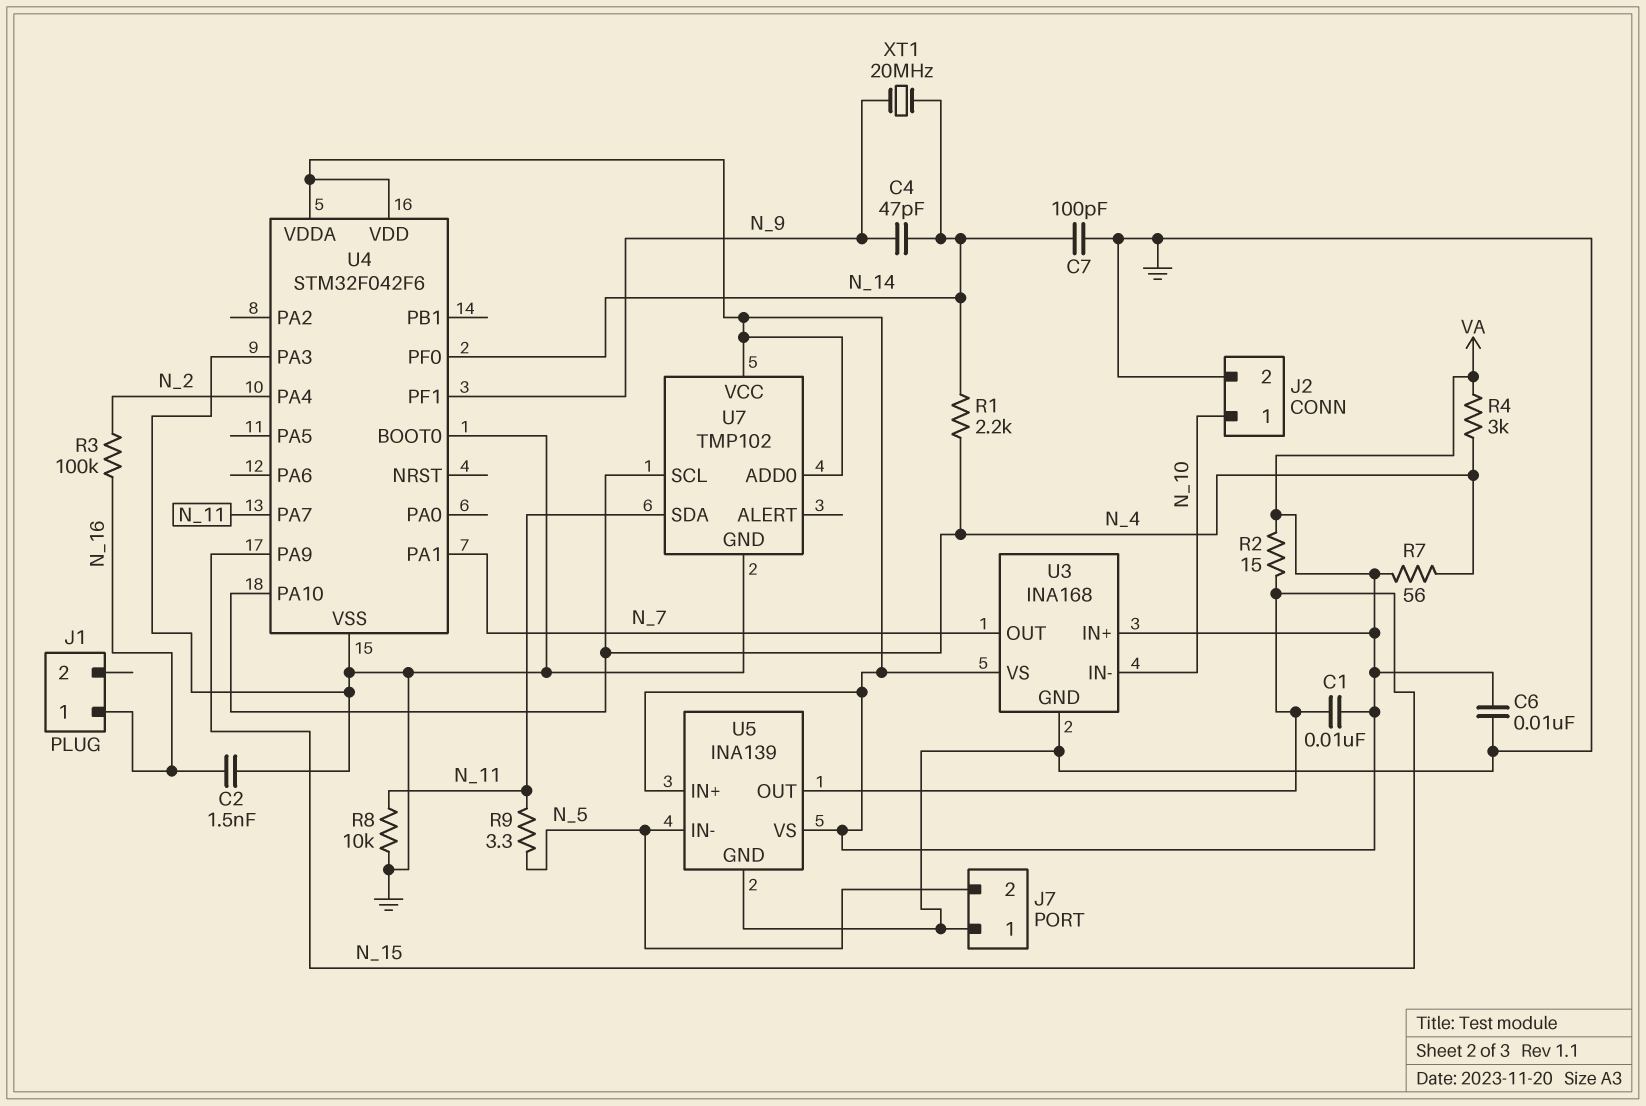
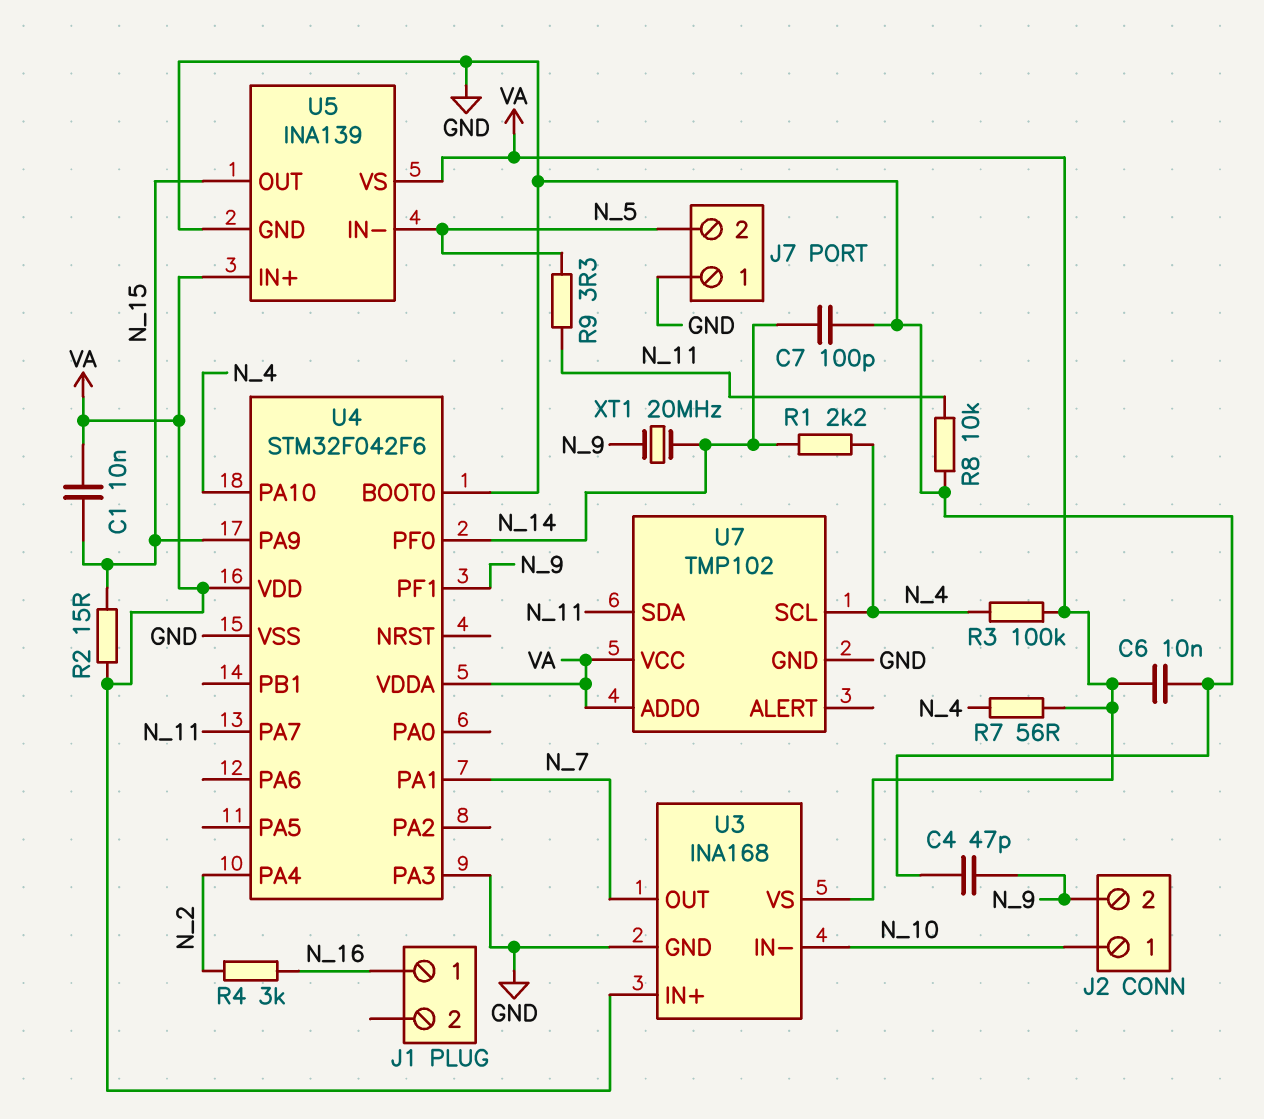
C2: 1.5nF (GND, N_16) -> none
C4: 47pF (N_9, N_14) -> 47pF (GND, N_9)
J2 pin 2: GND -> N_9
R3: 100k (N_2, N_16) -> 100k (N_4, VA)
R4: 3k (N_4, VA) -> 3k (N_2, N_16)

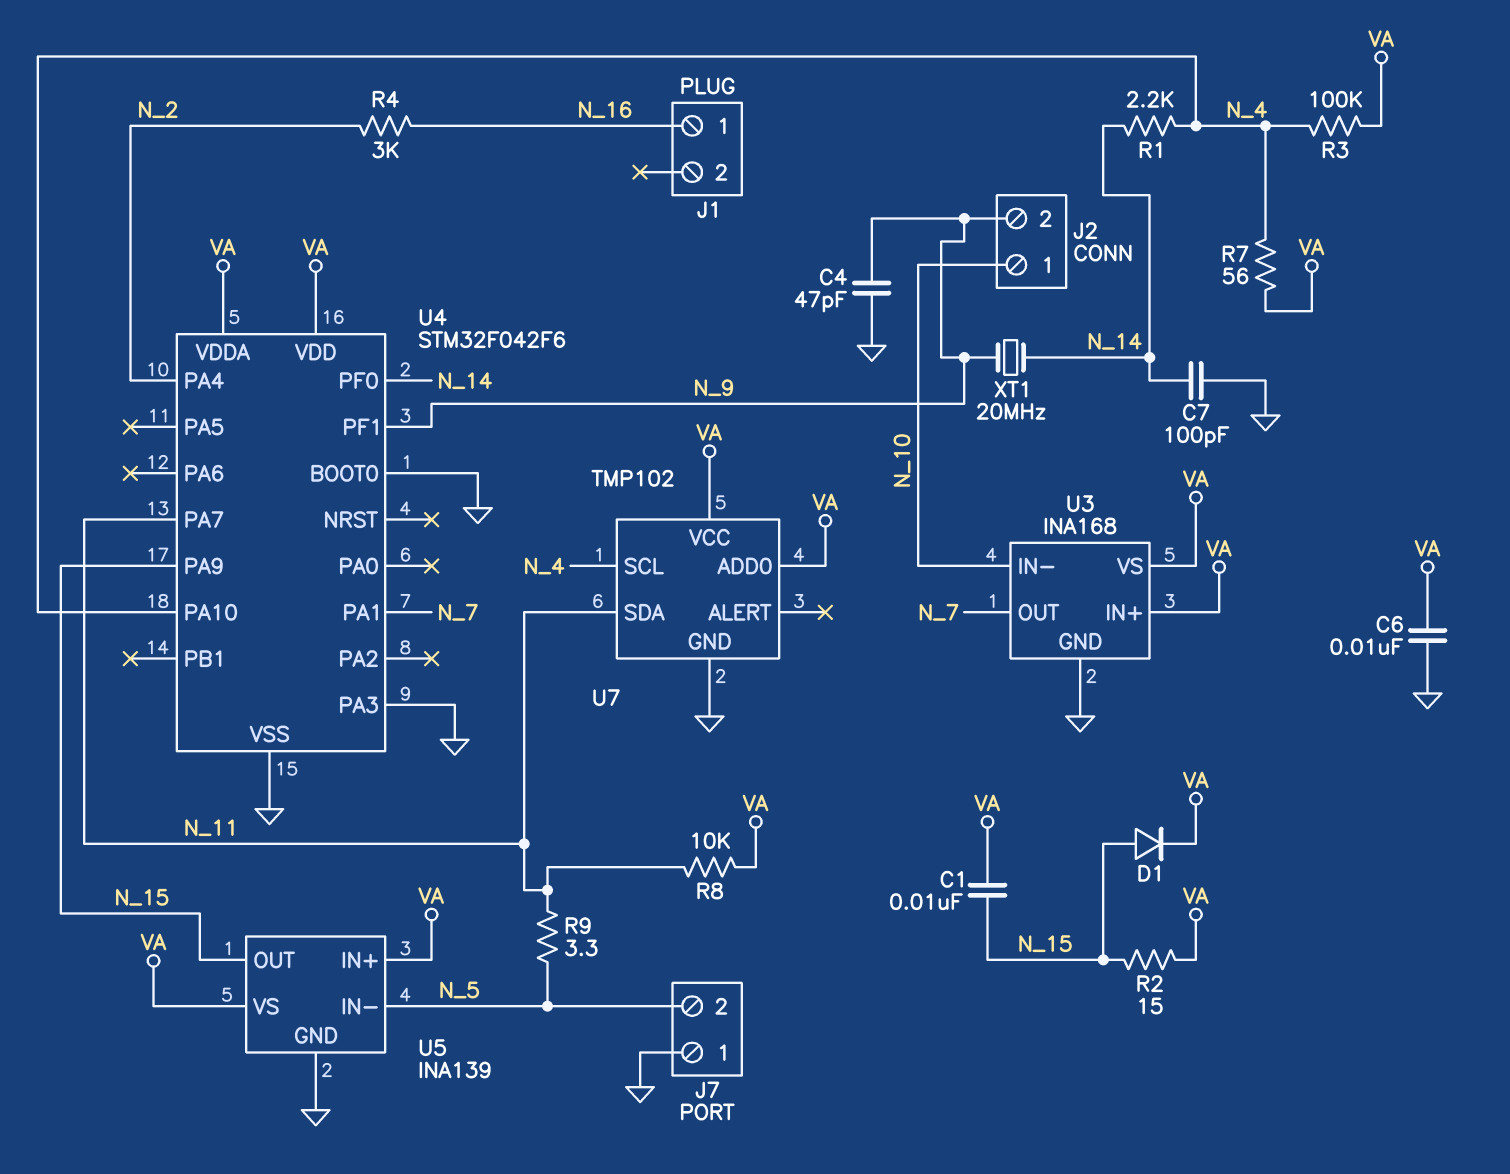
D1: none -> diode (A N_15, K VA)
R8: 10k (GND, N_11) -> 10k (N_11, VA)

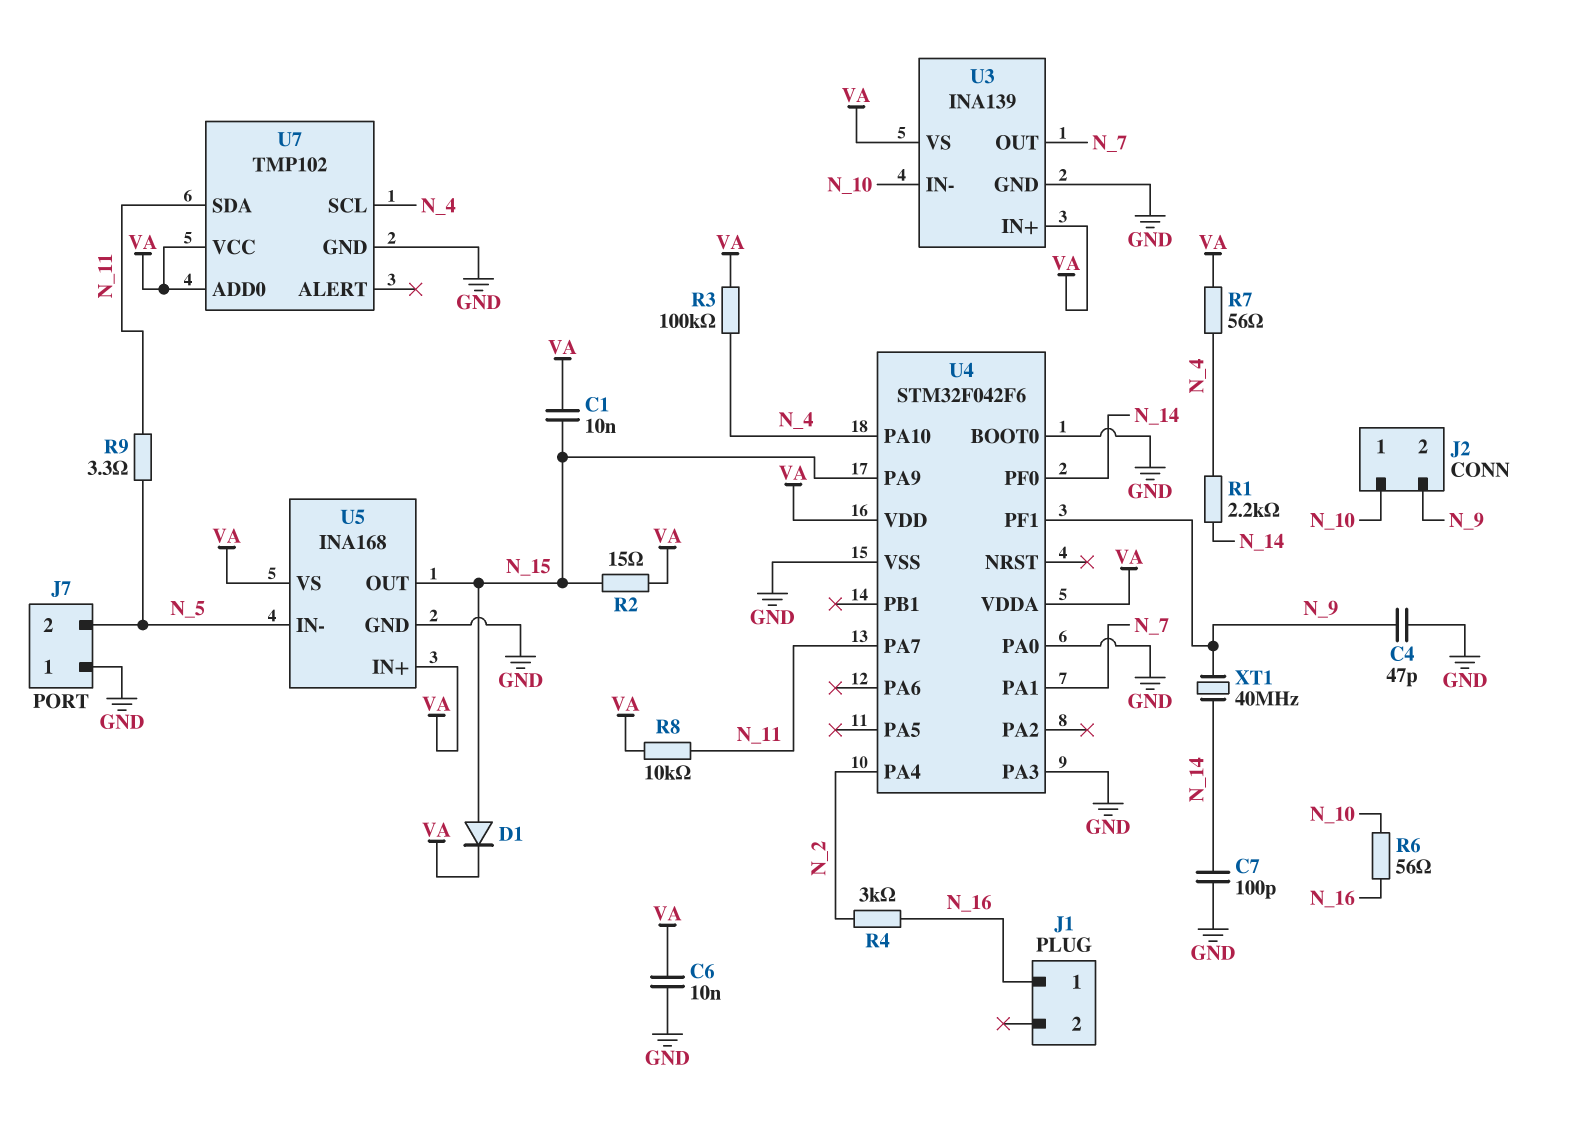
R6: none -> 56 (N_10, N_16)
U3: INA168 -> INA139
U4 pin PA0: none -> GND
U5: INA139 -> INA168
XT1: 20MHz (N_9, N_14) -> 40MHz (N_9, N_14)

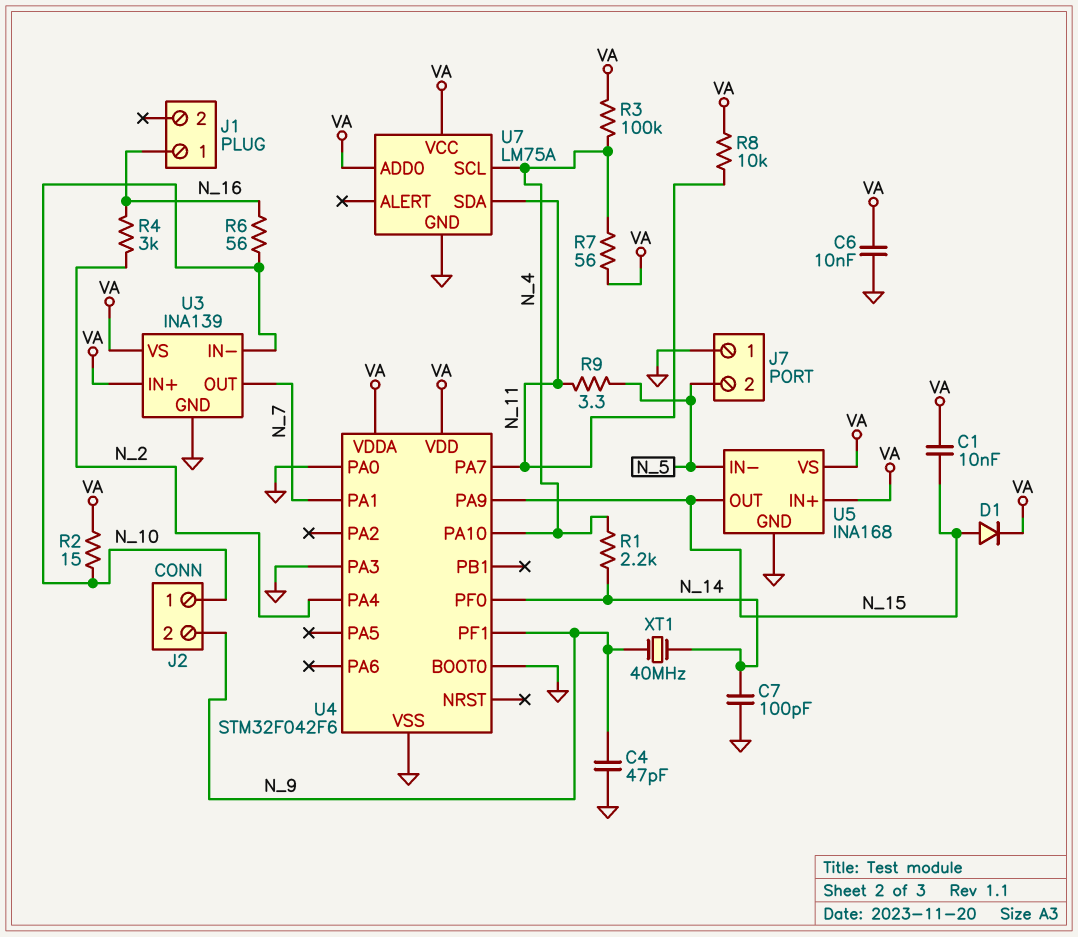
R2: 15 (N_15, VA) -> 15 (N_10, VA)
U7: TMP102 -> LM75A

